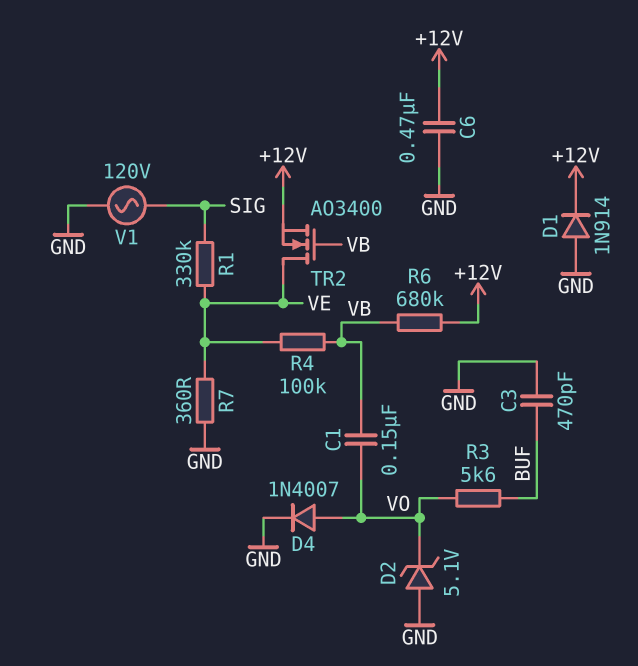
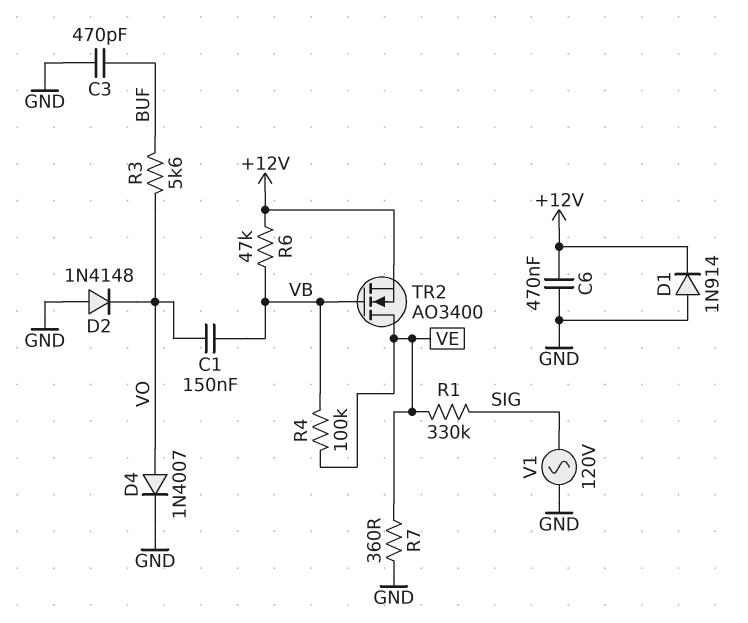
D2: zener 5.1V (A GND, K VO) -> diode 1N4148 (A GND, K VO)
R6: 680k (+12V, VB) -> 47k (+12V, VB)

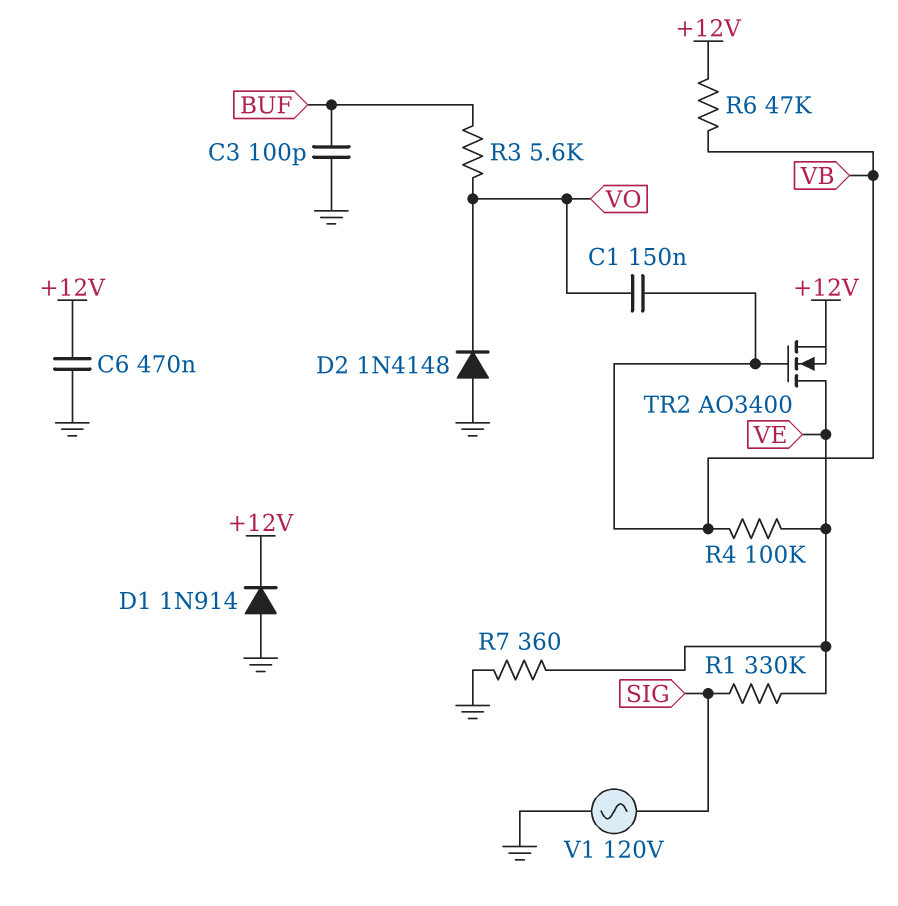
C3: 470pF (BUF, GND) -> 100pF (BUF, GND)
D4: diode 1N4007 (A VO, K GND) -> none

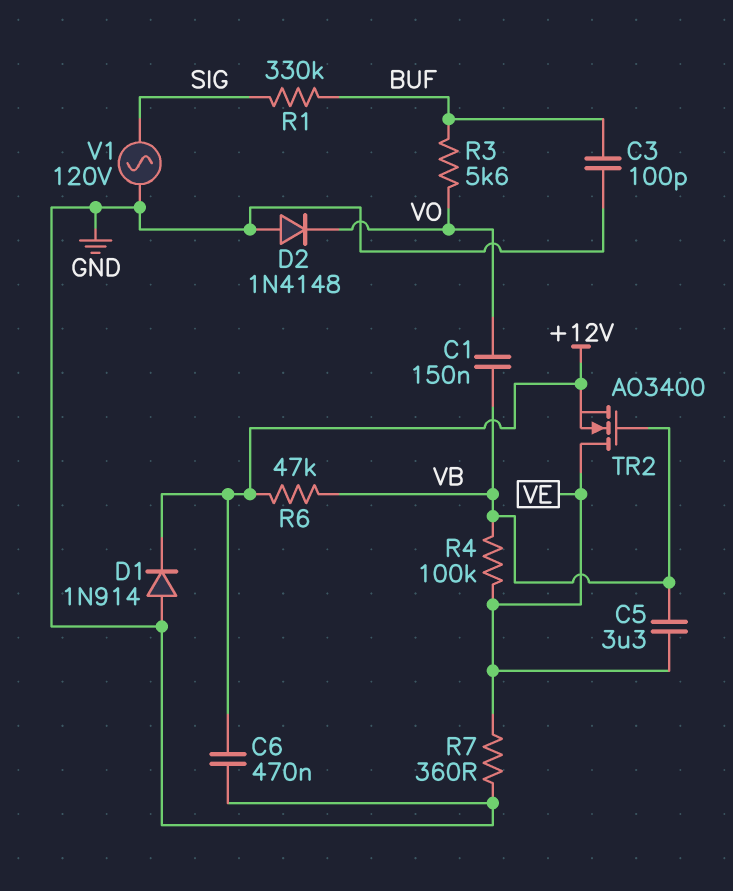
C5: none -> 3.3uF (VB, VE)
R1: 330k (SIG, VE) -> 330k (BUF, SIG)

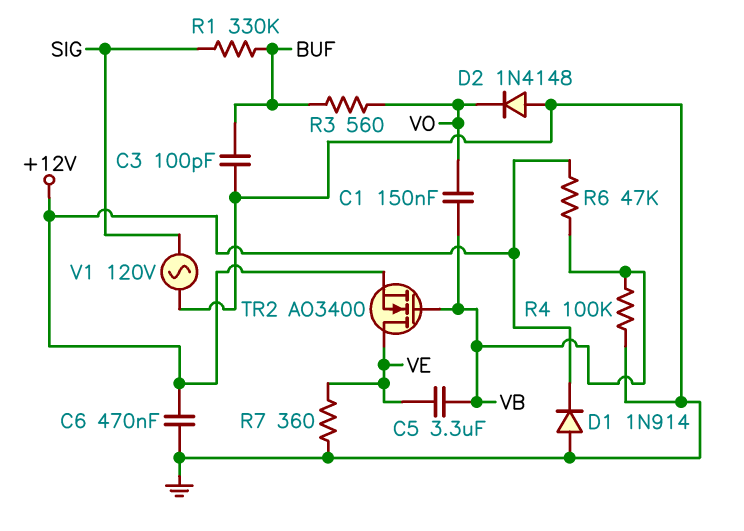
R3: 5.6k (BUF, VO) -> 560 (BUF, VO)
R4: 100k (VB, VE) -> 100k (GND, VB)

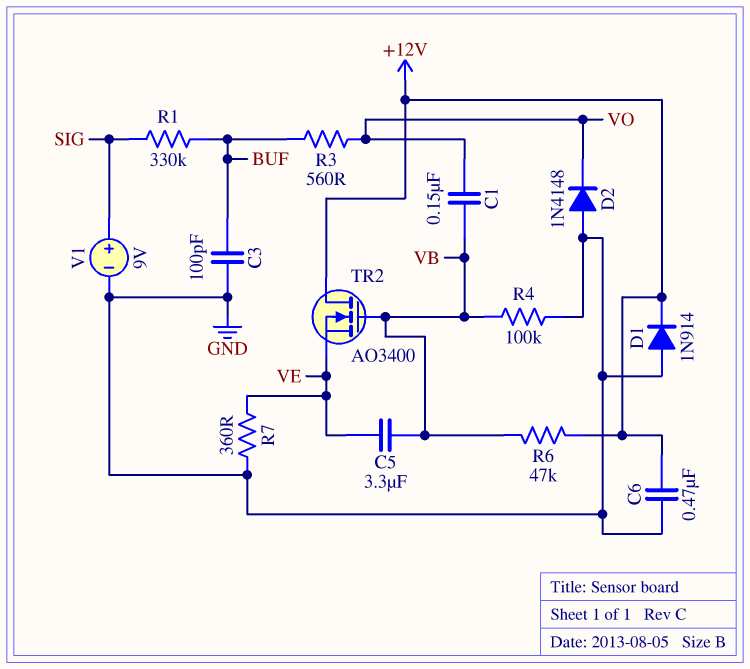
TR2: NMOS AO3400 (G VB, D VE, S +12V) -> NMOS AO3400 (G VB, D +12V, S VE)
V1: AC 120V (GND, SIG) -> 9V (plus SIG, minus GND)

